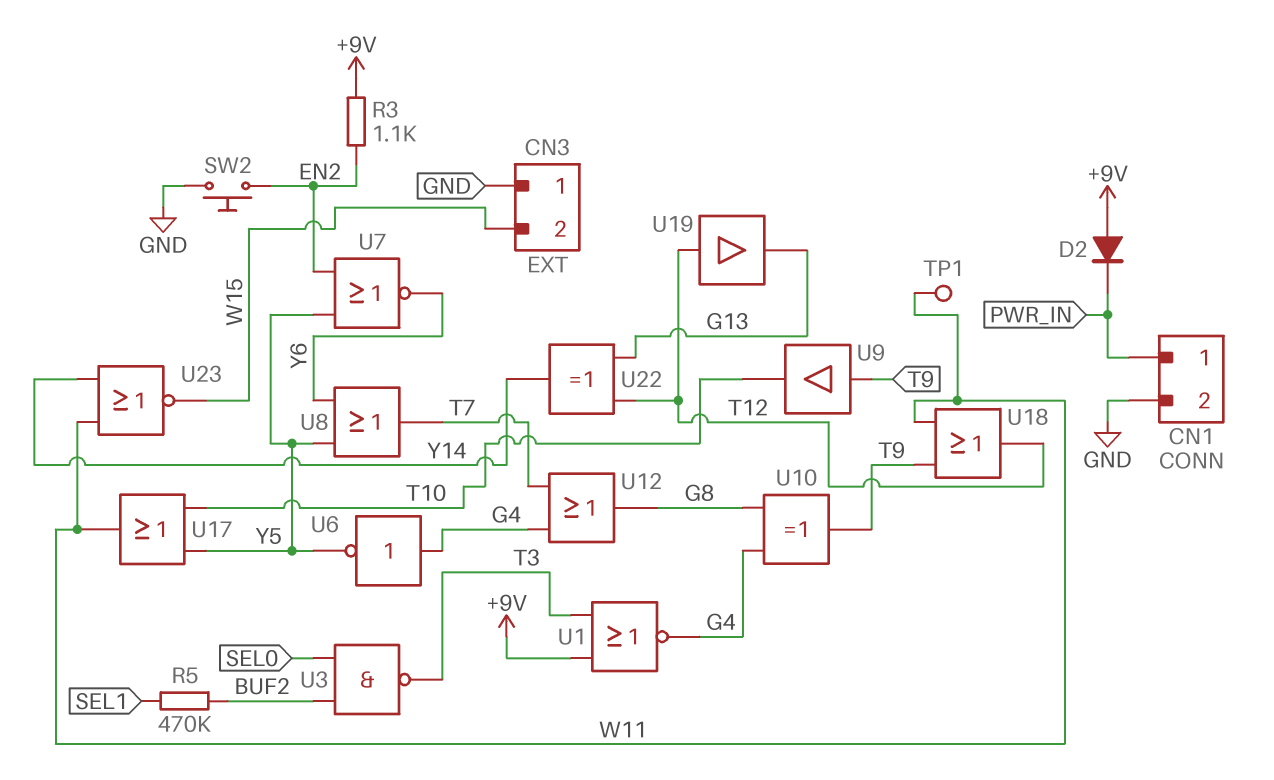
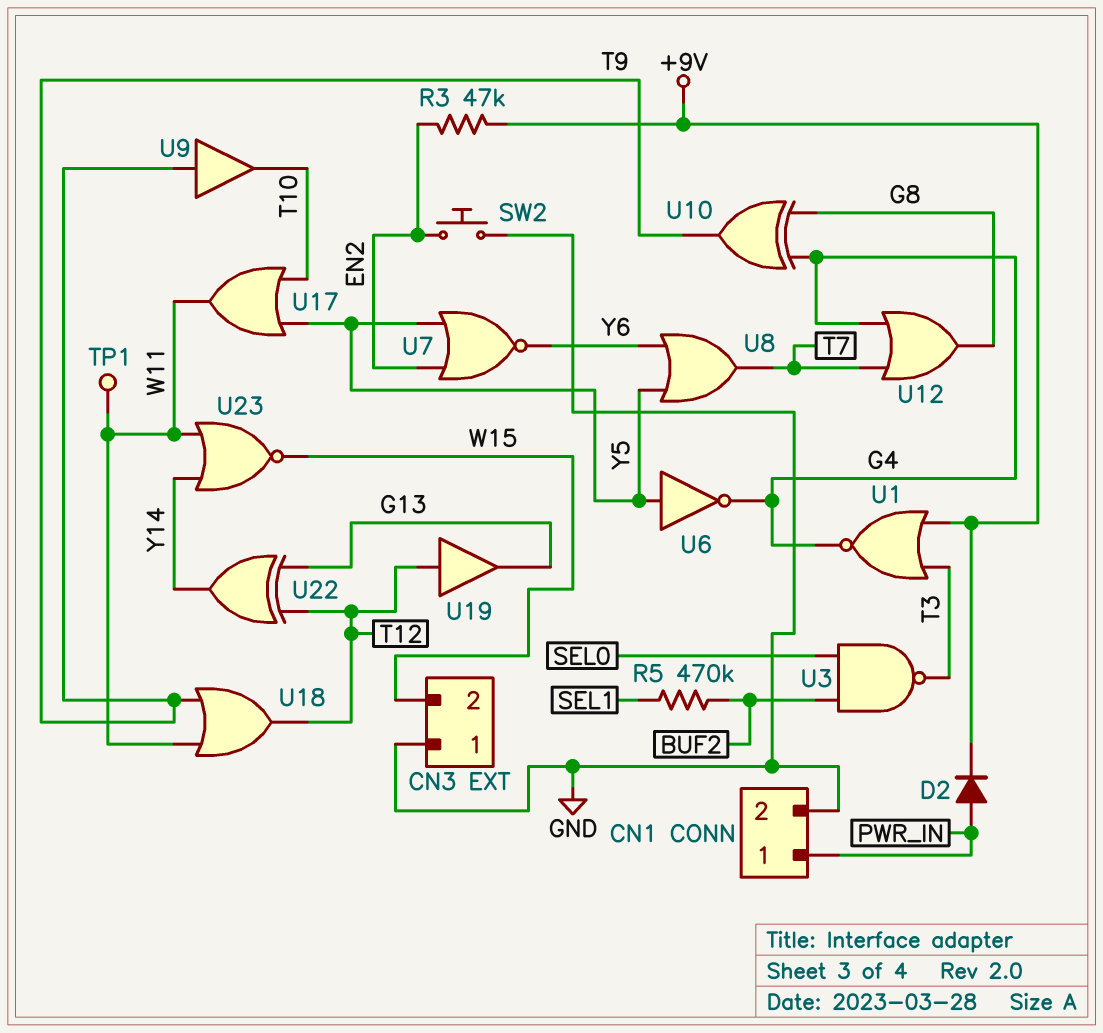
D2: diode (A +9V, K PWR_IN) -> diode (A PWR_IN, K +9V)
R3: 1.1k (+9V, EN2) -> 47k (+9V, EN2)
U6: NOT (in G4, out Y5) -> NOT (in Y5, out G4)

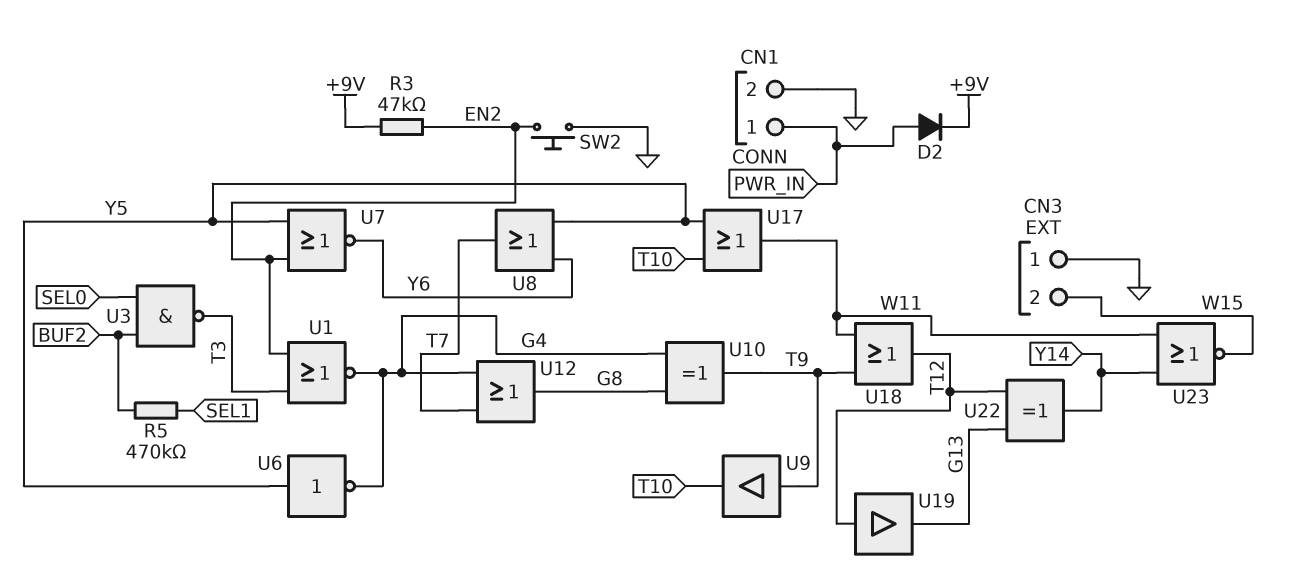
TP1: test point (W11) -> none
U1: NOR (in +9V, in T3, out G4) -> NOR (in EN2, in T3, out G4)

